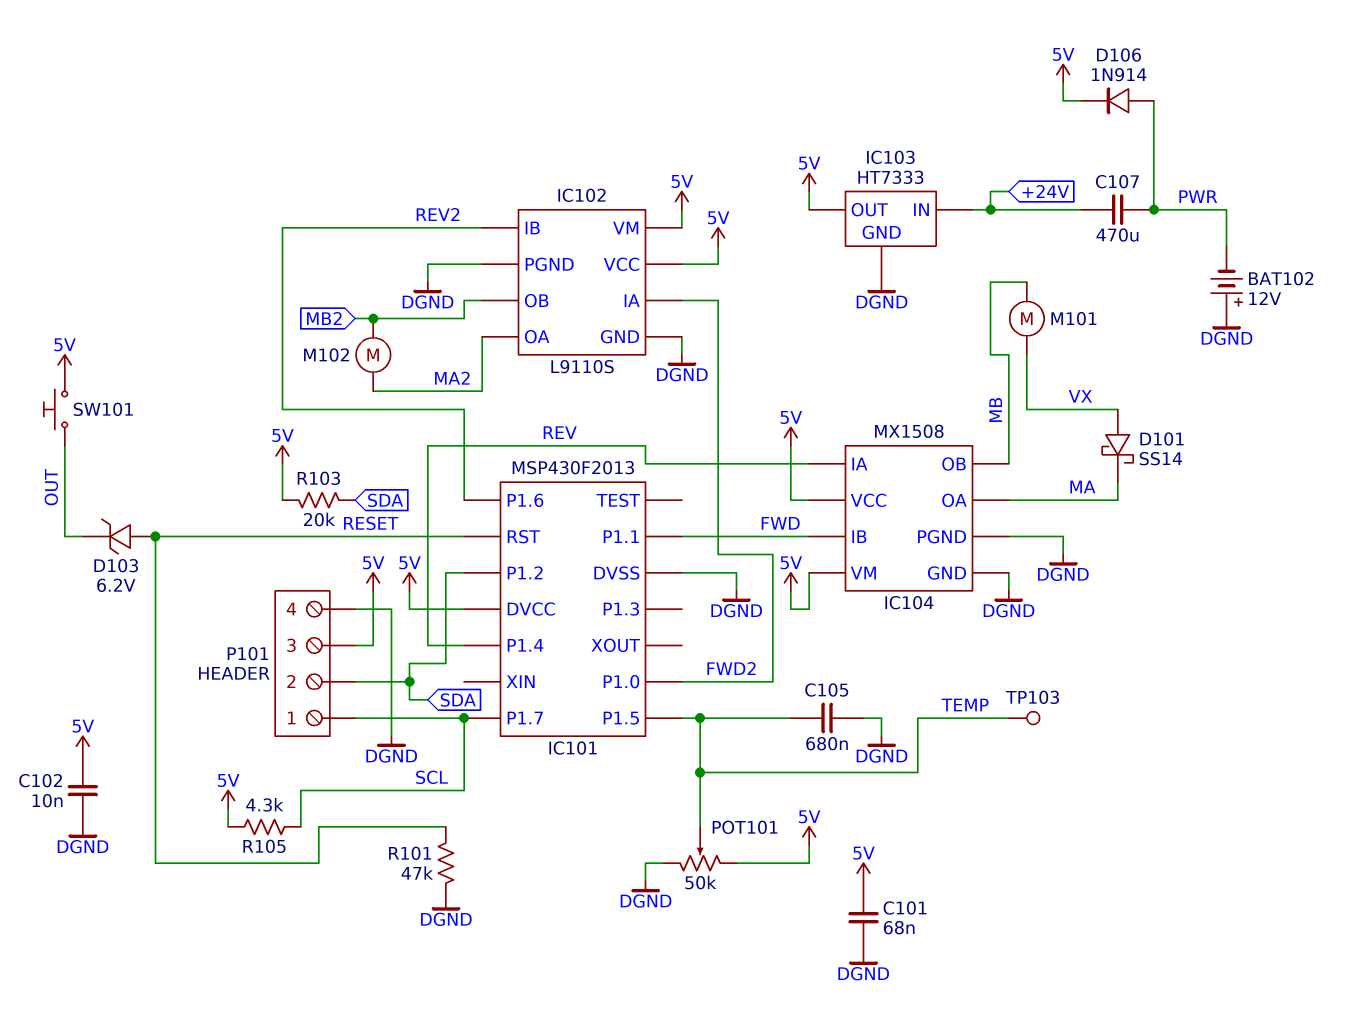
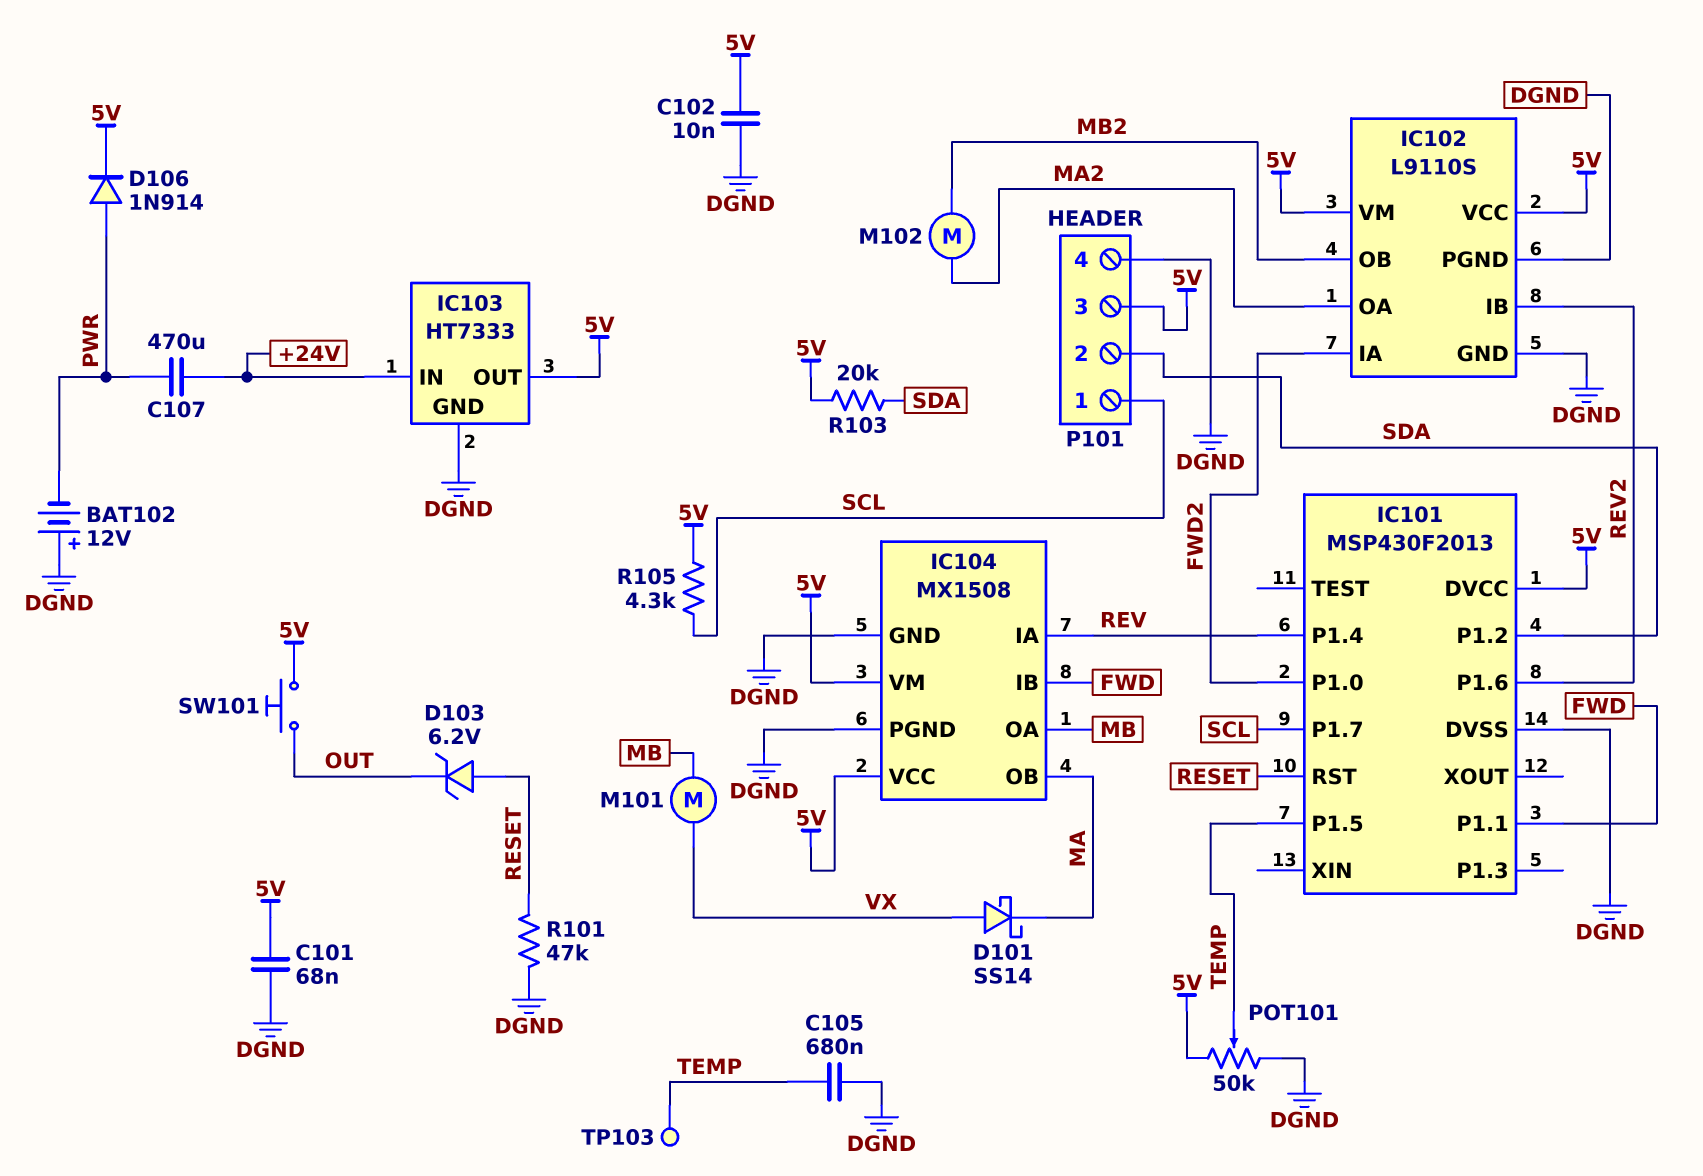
IC104 pin OA: MA -> MB
IC104 pin OB: MB -> MA

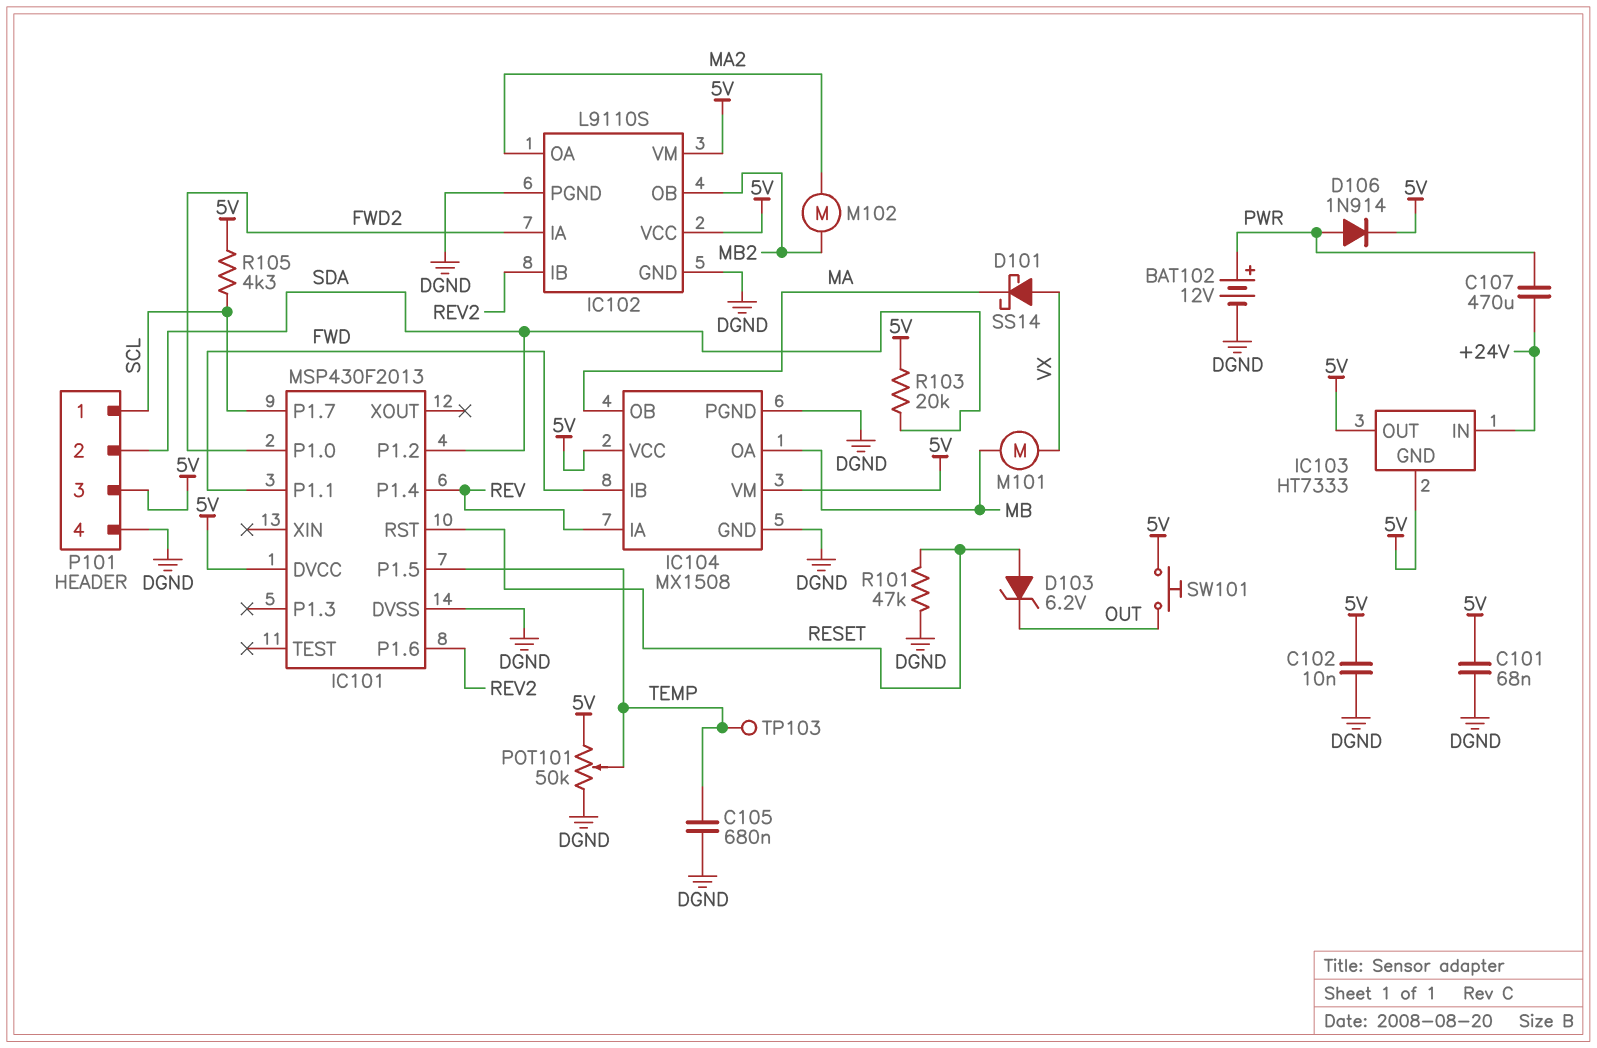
BAT102: 12V (plus DGND, minus PWR) -> 12V (plus PWR, minus DGND)
IC103 pin GND: DGND -> 5V

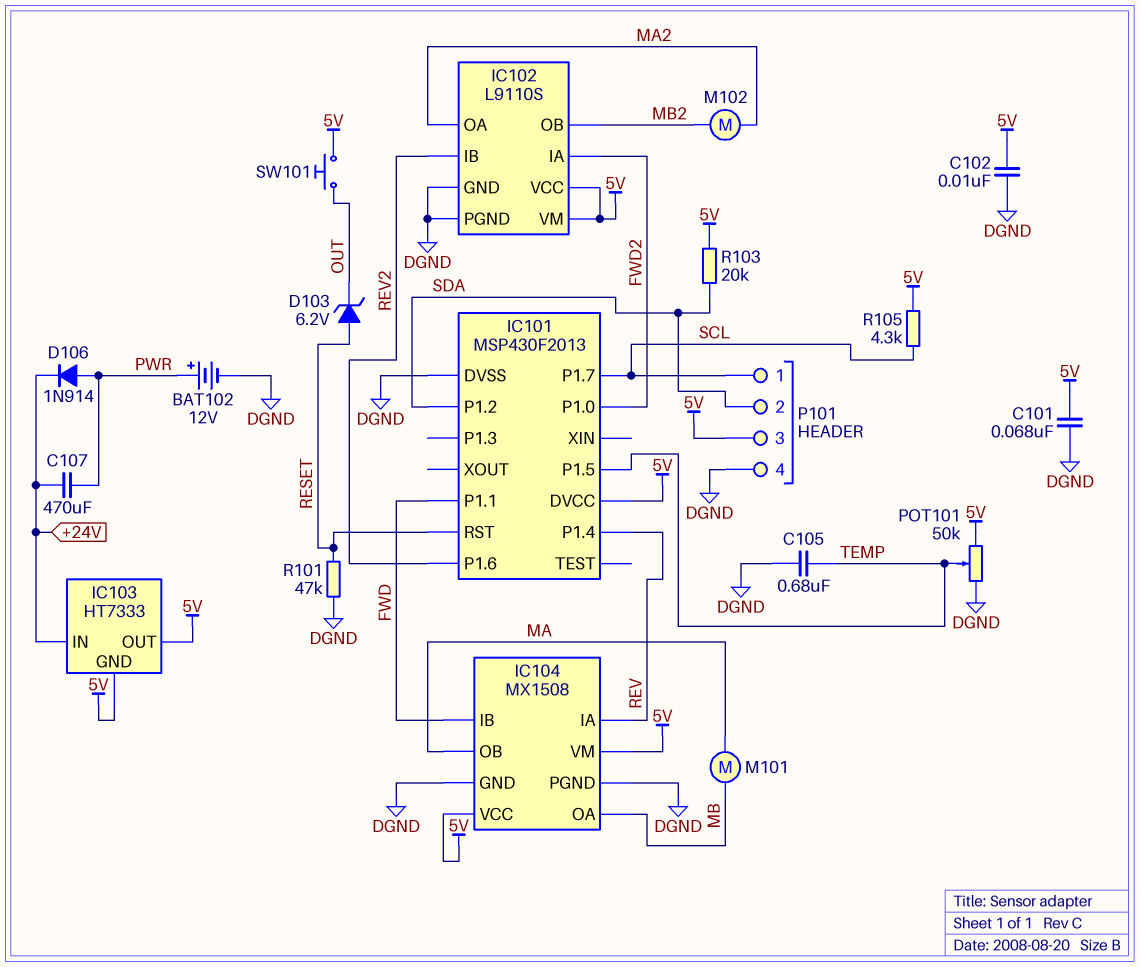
D101: schottky SS14 (A VX, K MA) -> none
D106: diode 1N914 (A PWR, K 5V) -> diode 1N914 (A PWR, K +24V)
M101: motor (MB, VX) -> motor (MA, MB)
TP103: test point (TEMP) -> none

